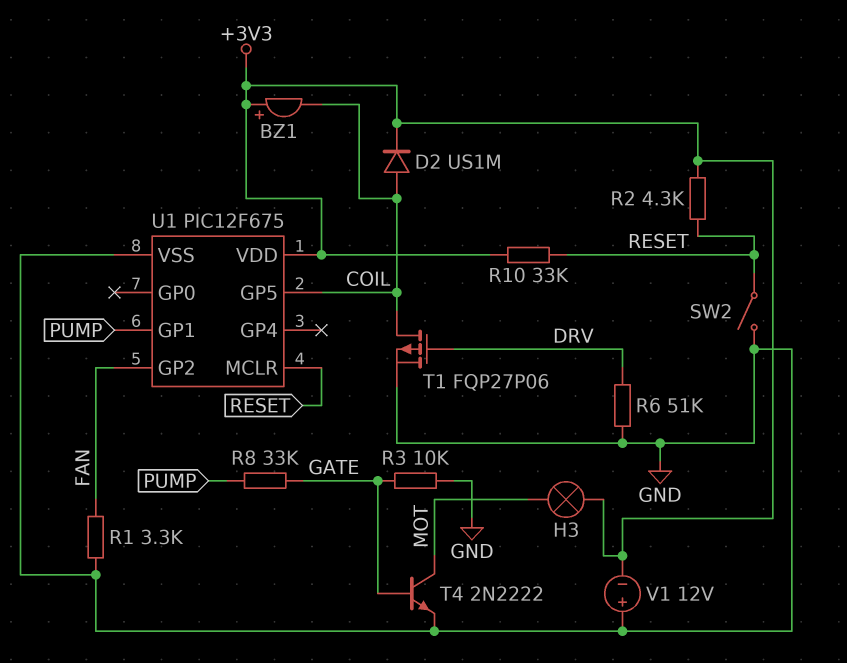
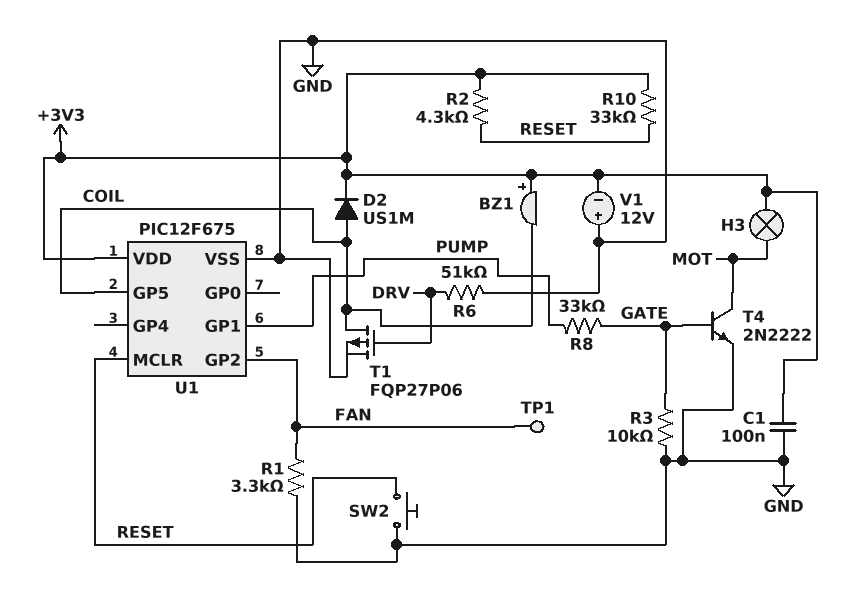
C1: none -> 100nF (+3V3, GND)
SW2: switch (GND, RESET) -> button (GND, RESET)
TP1: none -> test point (FAN)

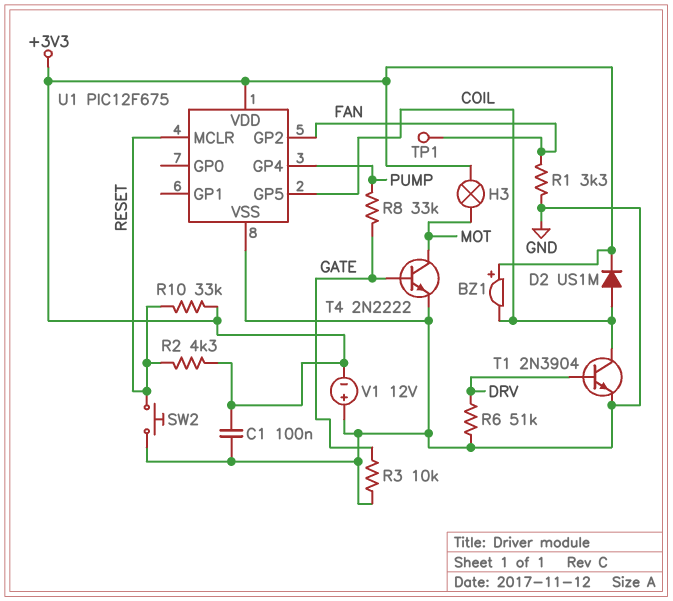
T1: PMOS FQP27P06 (G DRV, D COIL, S GND) -> NPN 2N3904 (B DRV, C COIL, E GND)
U1 pin GP1: PUMP -> none
U1 pin GP4: none -> PUMP

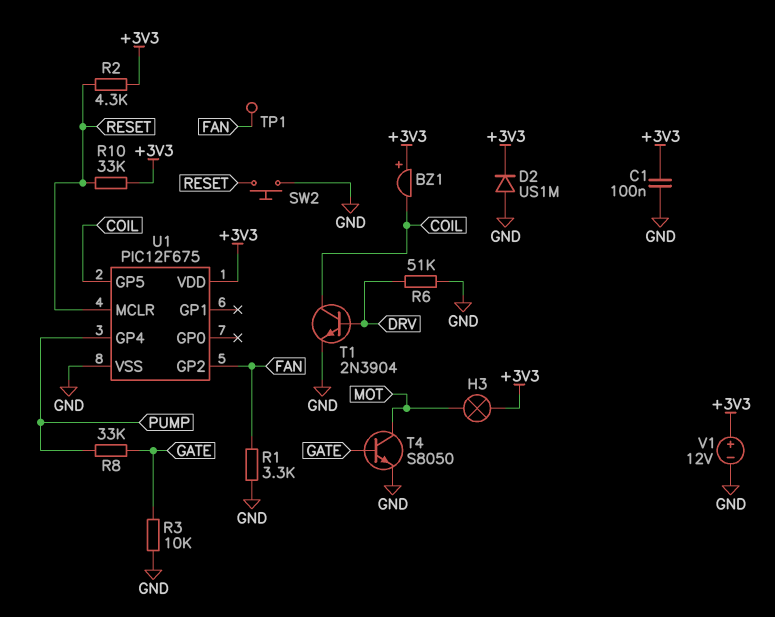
D2: diode US1M (A COIL, K +3V3) -> diode US1M (A GND, K +3V3)
T4: NPN 2N2222 (B GATE, C MOT, E GND) -> NPN S8050 (B GATE, C MOT, E GND)
V1: 12V (plus GND, minus +3V3) -> 12V (plus +3V3, minus GND)

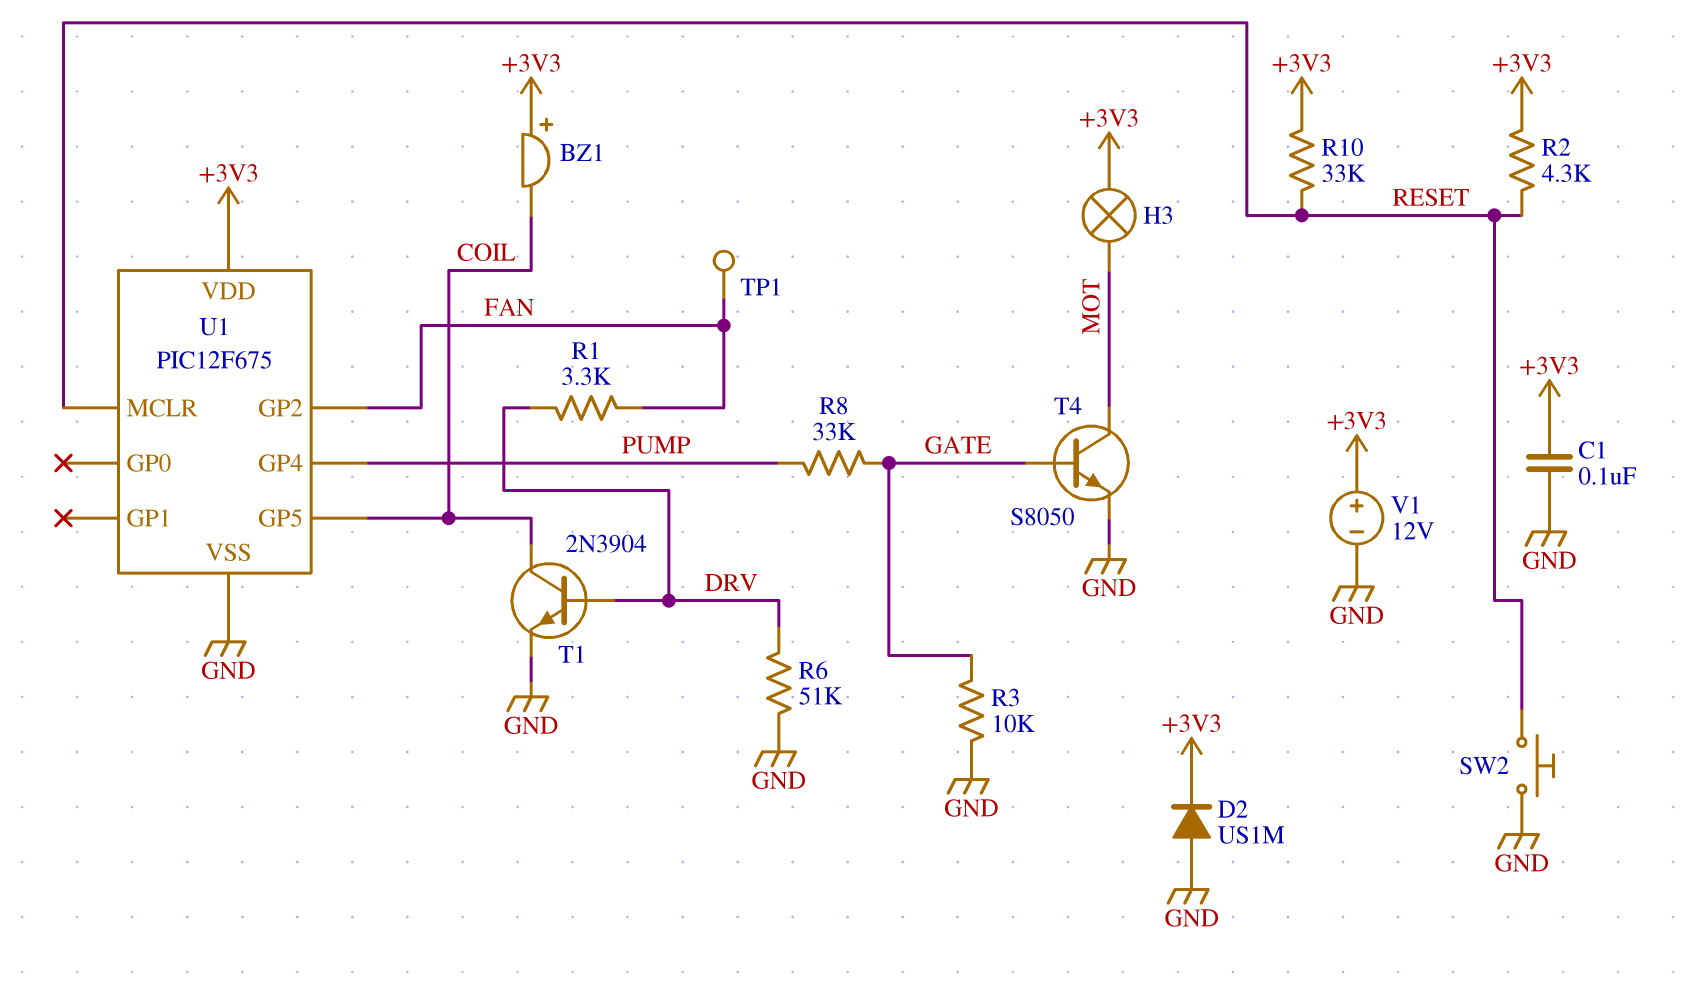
R1: 3.3k (FAN, GND) -> 3.3k (DRV, FAN)

